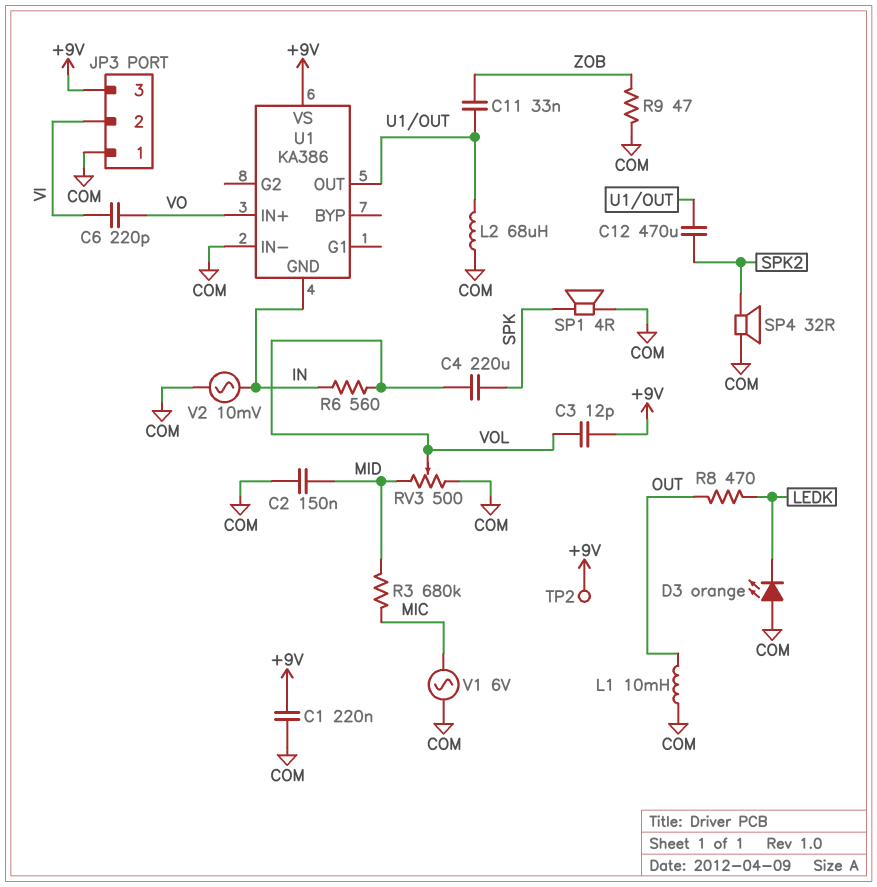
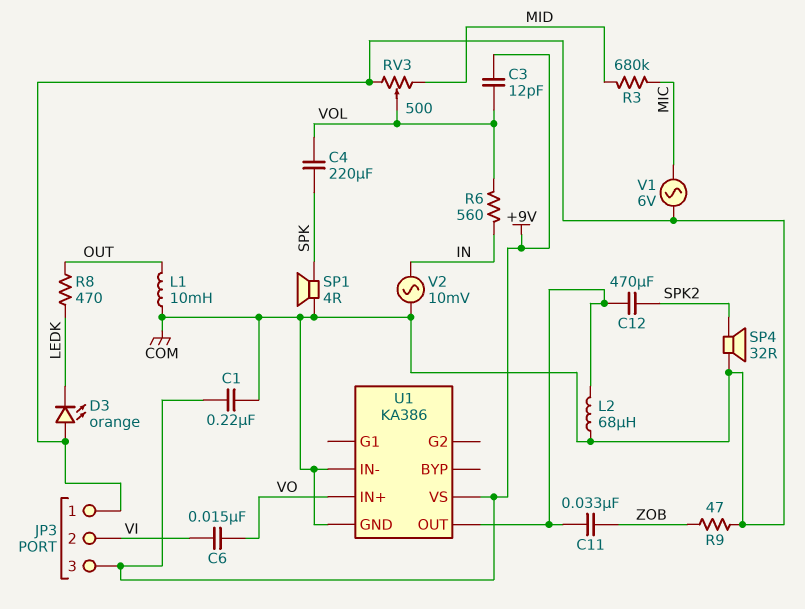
C2: 150nF (COM, MID) -> none
C6: 220pF (VI, VO) -> 15nF (VI, VO)
TP2: test point (+9V) -> none
U1 pin GND: IN -> COM

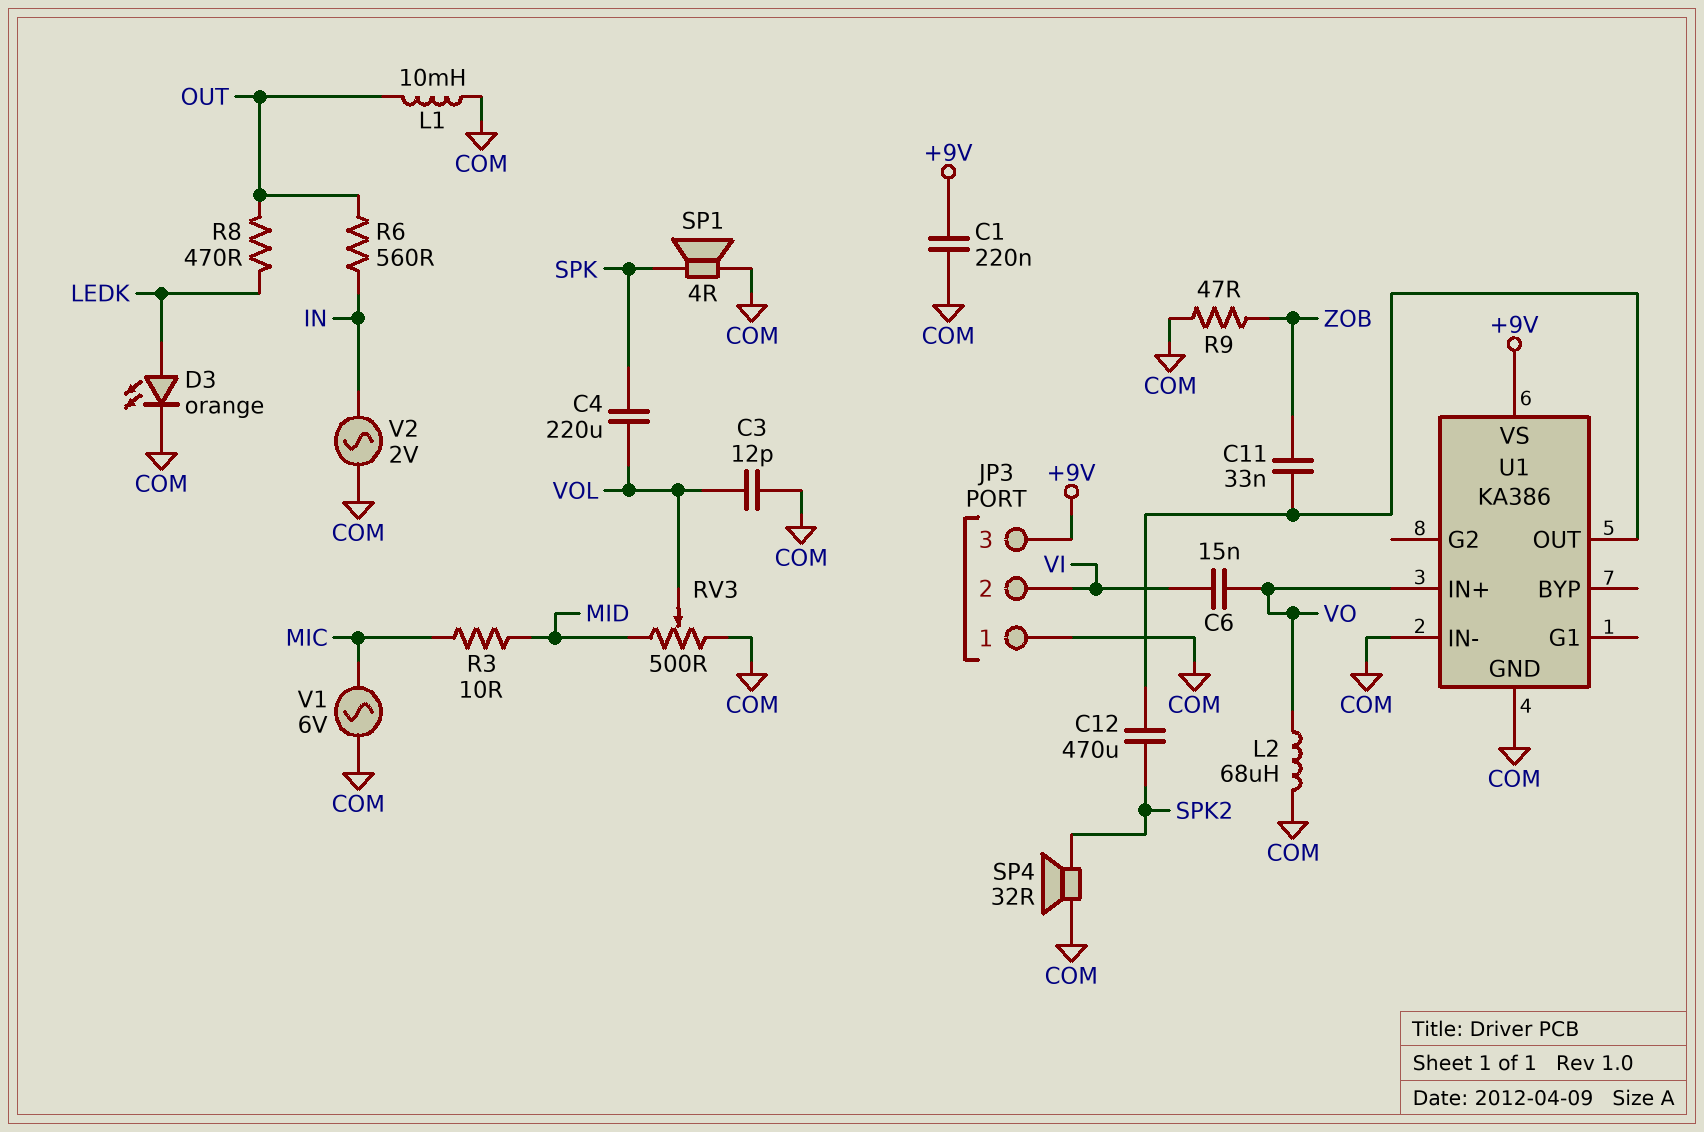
C3: 12pF (+9V, VOL) -> 12pF (COM, VOL)
D3: LED orange (A COM, K LEDK) -> LED orange (A LEDK, K COM)
L2: 68uH (COM, U1/OUT) -> 68uH (COM, VO)
R3: 680k (MIC, MID) -> 10 (MIC, MID)
R6: 560 (IN, VOL) -> 560 (IN, OUT)
V2: AC 10mV (COM, IN) -> AC 2V (COM, IN)

